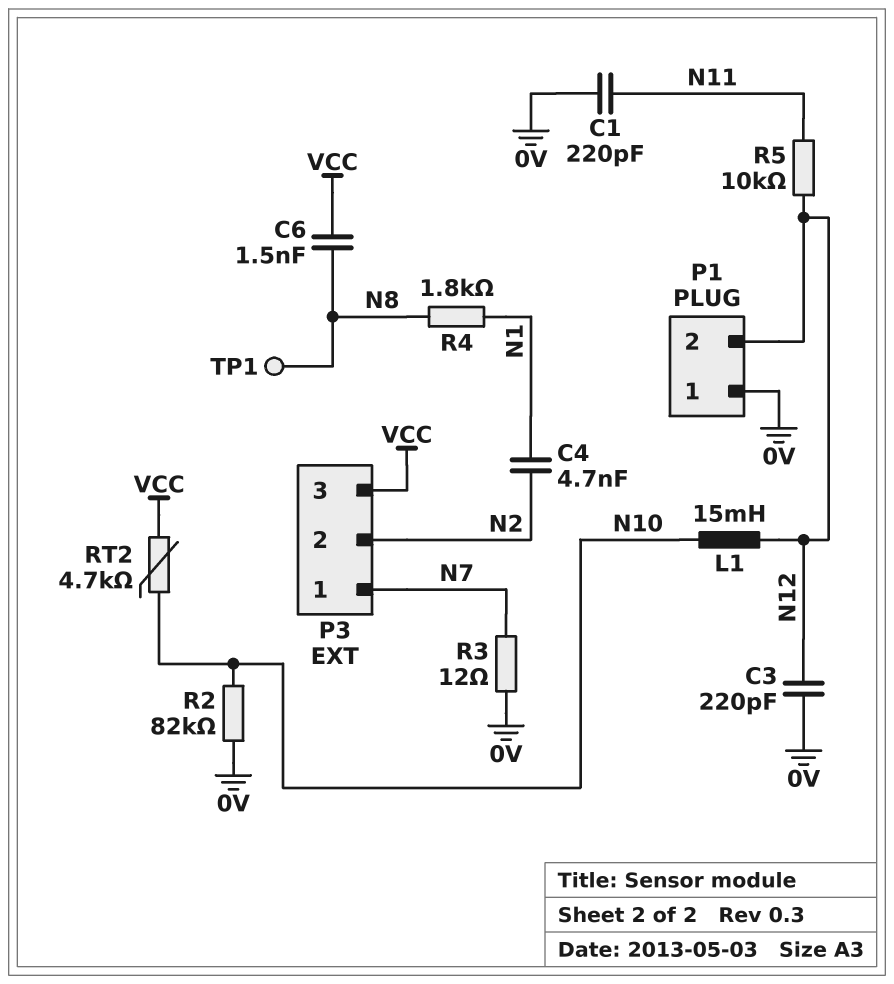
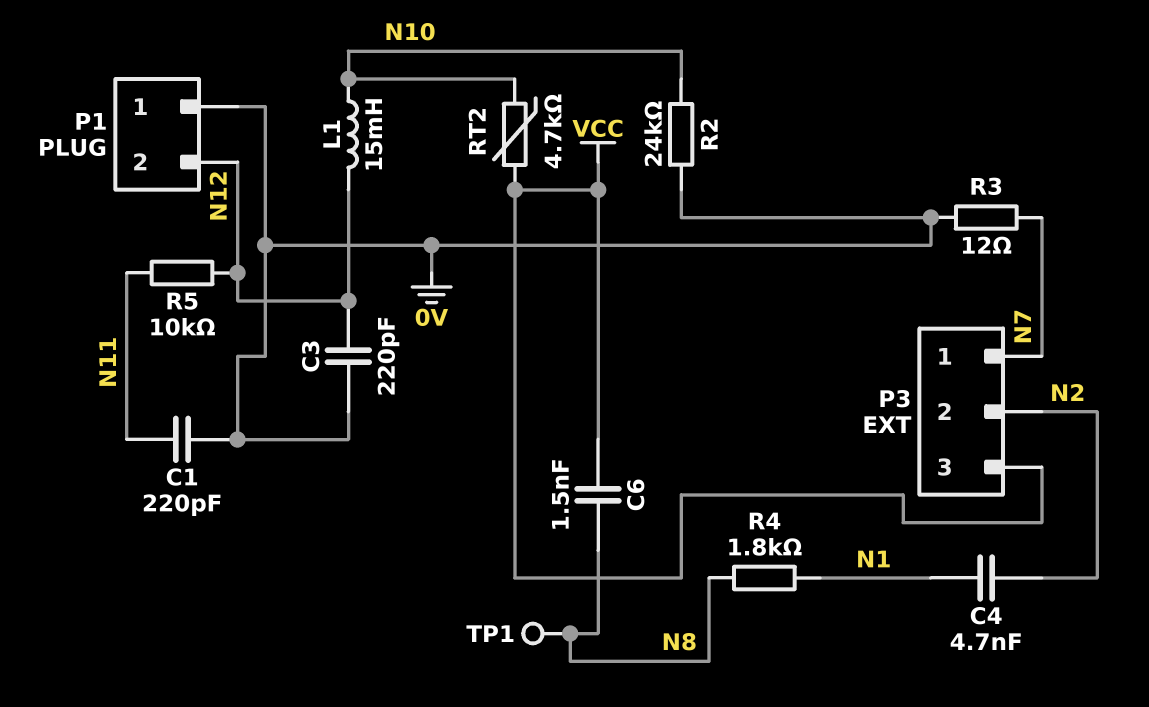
R2: 82k (0V, N10) -> 24k (0V, N10)

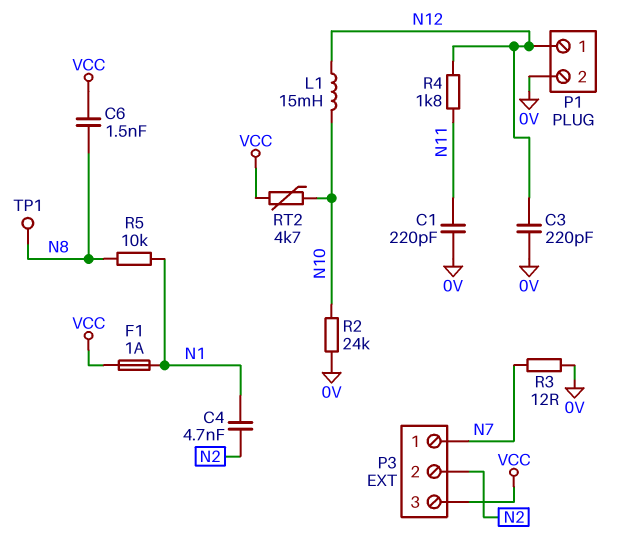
F1: none -> 1A (N1, VCC)
P1 pin 1: 0V -> N12
P1 pin 2: N12 -> 0V
R4: 1.8k (N1, N8) -> 1.8k (N11, N12)
R5: 10k (N11, N12) -> 10k (N1, N8)

